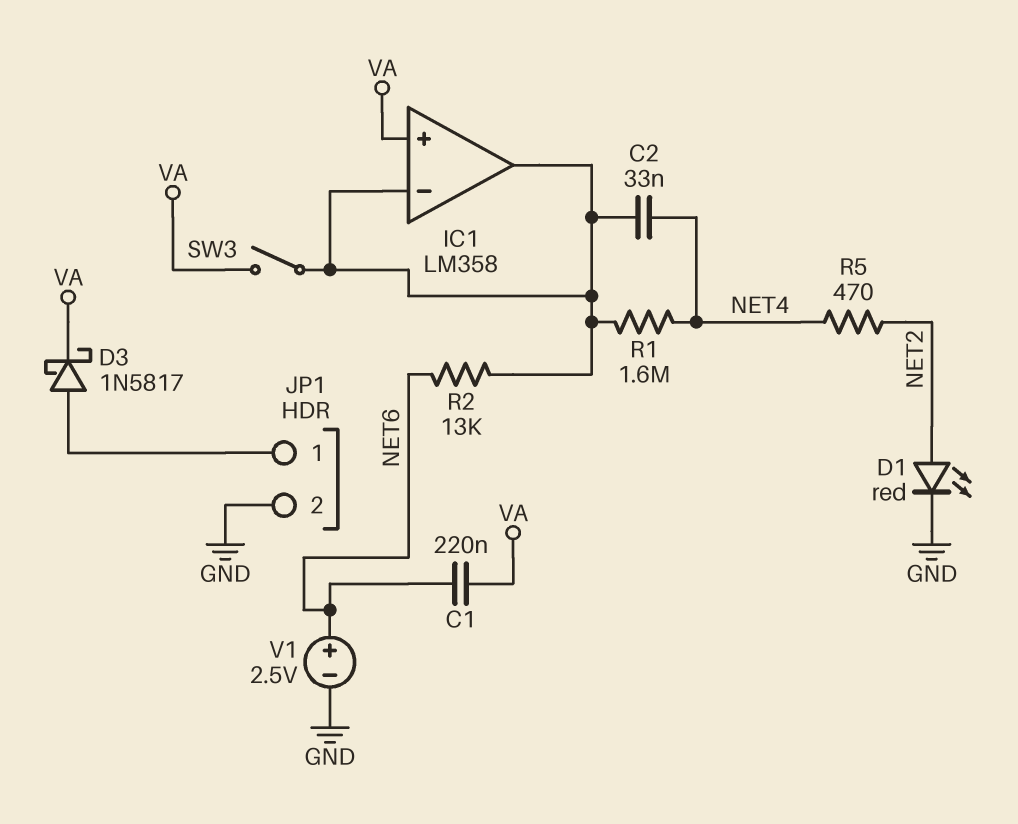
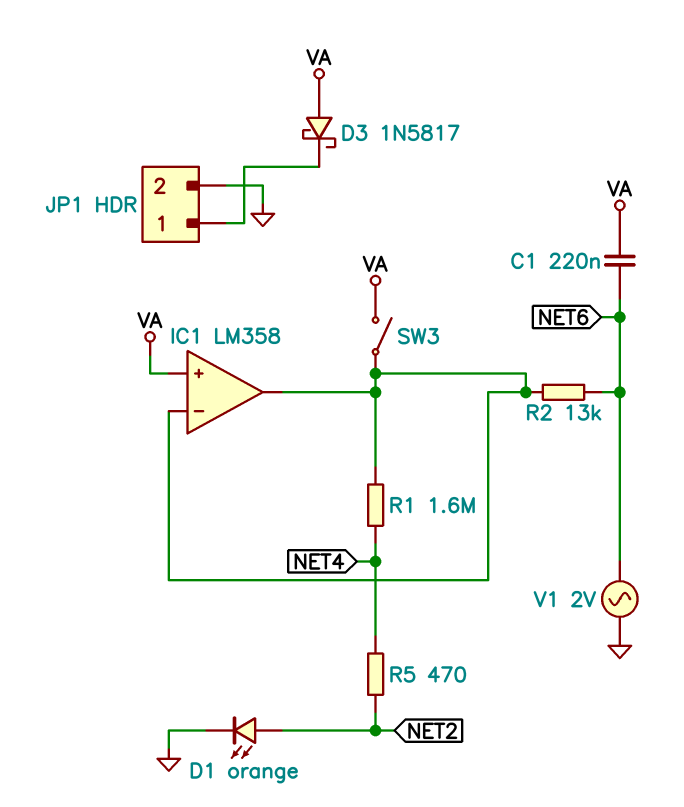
C2: 33nF (IC1/in-, NET4) -> none
D1: LED red (A NET2, K GND) -> LED orange (A NET2, K GND)
D3: schottky 1N5817 (A JP1/1, K VA) -> schottky 1N5817 (A VA, K JP1/1)
V1: 2.5V (plus NET6, minus GND) -> AC 2V (GND, NET6)

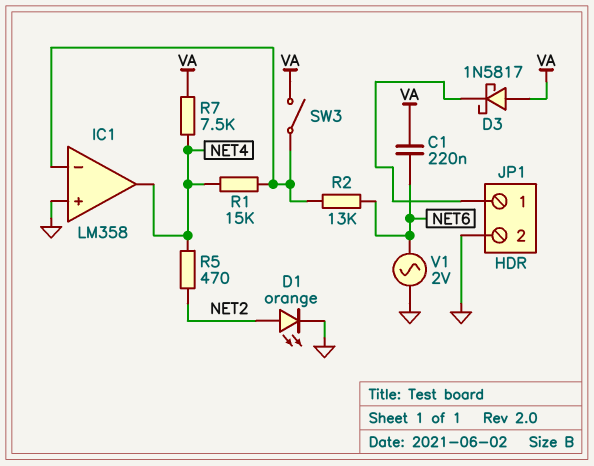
IC1 pin in+: VA -> GND
IC1 pin out: IC1/in- -> NET4
R1: 1.6M (IC1/in-, NET4) -> 15k (IC1/in-, NET4)
R7: none -> 7.5k (NET4, VA)

